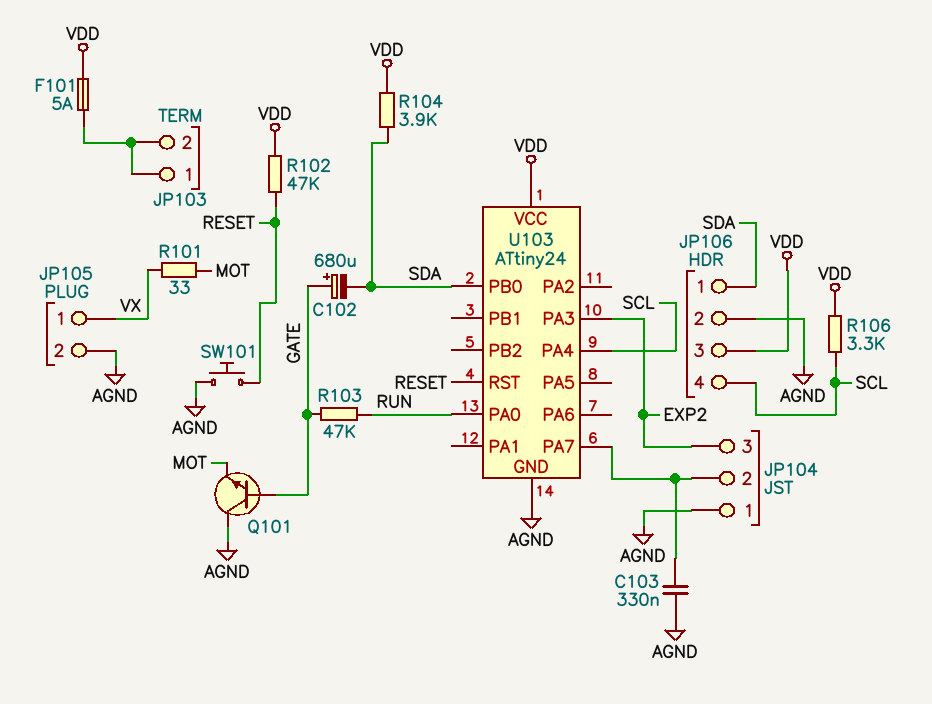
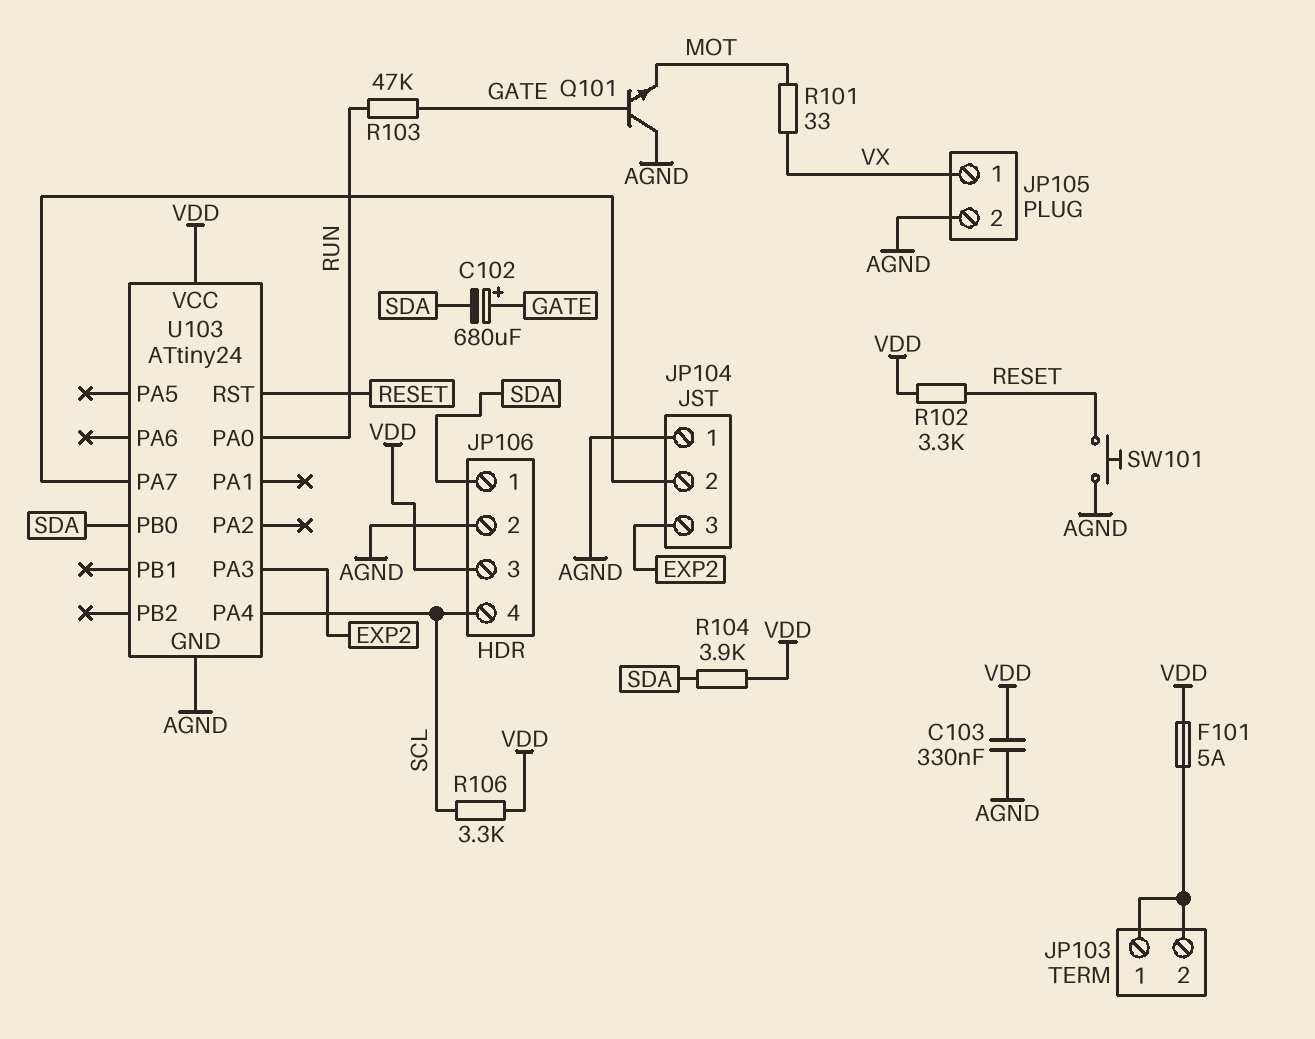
C103: 330nF (AGND, JP104/2) -> 330nF (AGND, VDD)
R102: 47k (RESET, VDD) -> 3.3k (RESET, VDD)

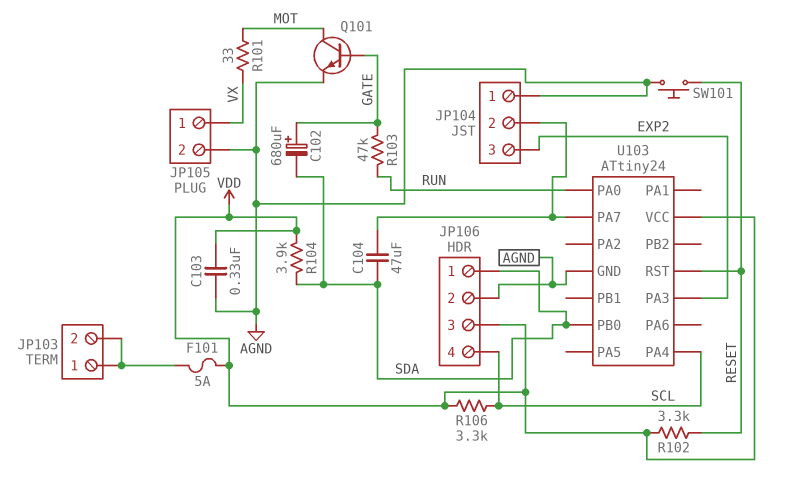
C104: none -> 47uF (JP104/2, SDA)
Q101: NPN (B GATE, C AGND, E MOT) -> NPN (B GATE, C MOT, E AGND)

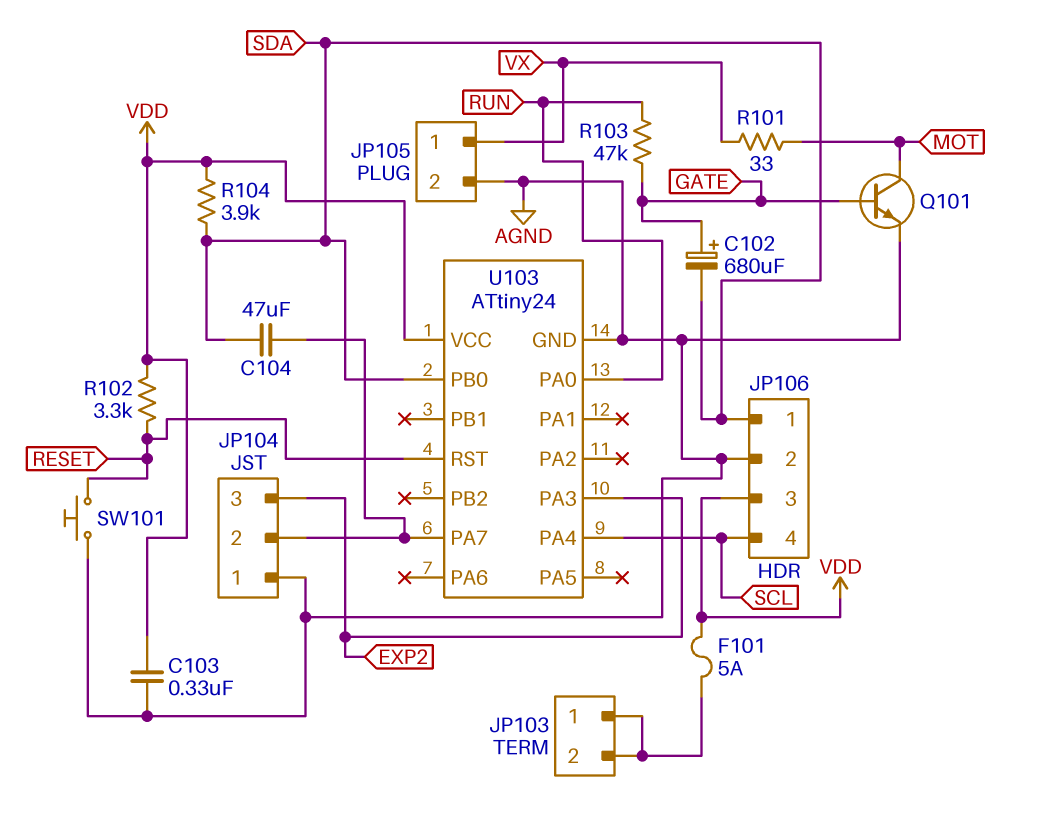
R106: 3.3k (SCL, VDD) -> none

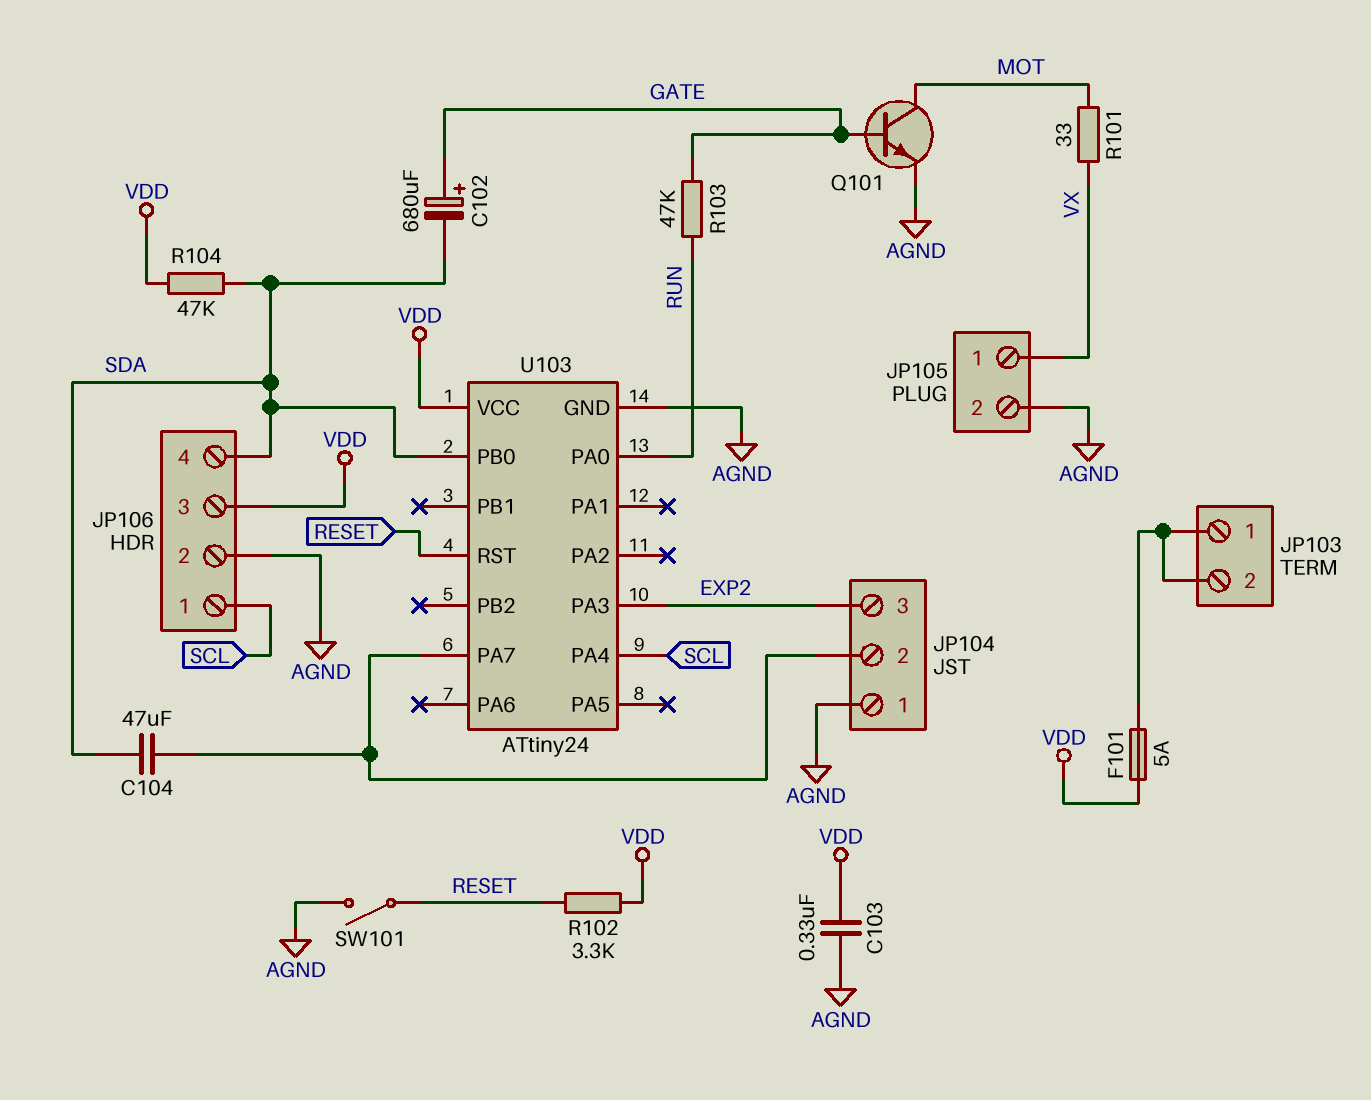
JP106 pin 1: SDA -> SCL
JP106 pin 4: SCL -> SDA
R104: 3.9k (SDA, VDD) -> 47k (SDA, VDD)
SW101: button (AGND, RESET) -> switch (AGND, RESET)

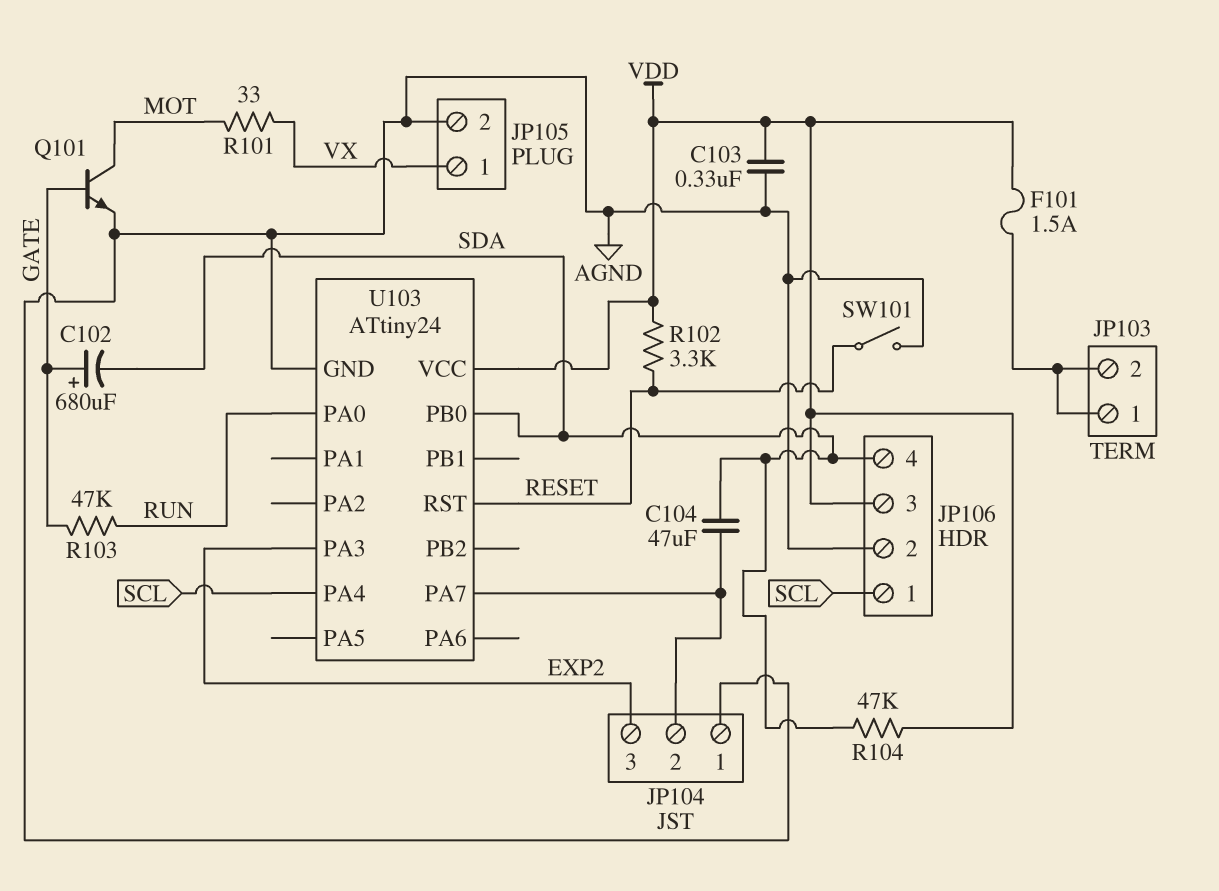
F101: 5A (JP103/1, VDD) -> 1.5A (JP103/1, VDD)

